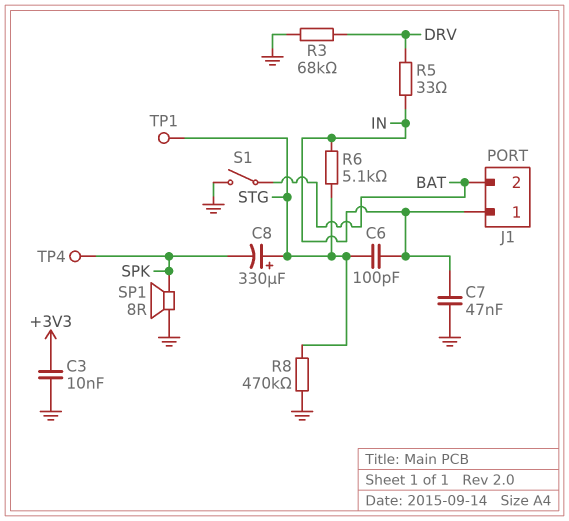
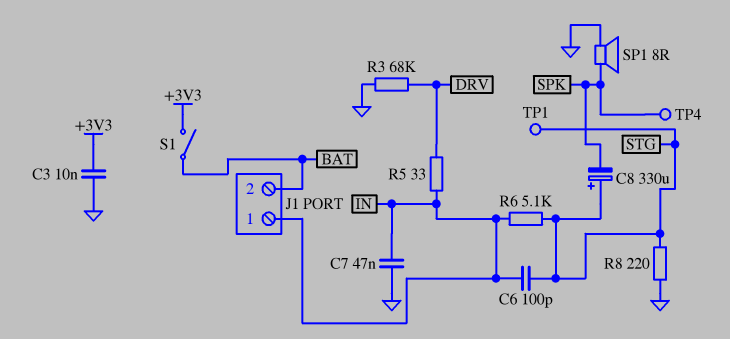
R8: 470k (GND, STG) -> 220 (GND, STG)
S1: switch (BAT, GND) -> switch (+3V3, BAT)

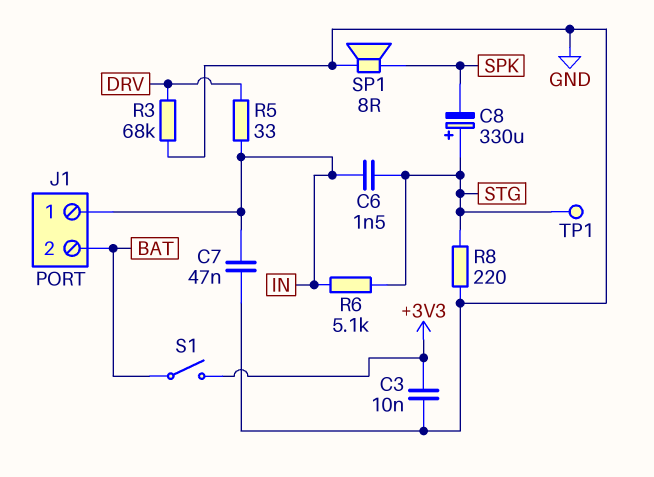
C6: 100pF (IN, STG) -> 1.5nF (IN, STG)
TP4: test point (SPK) -> none

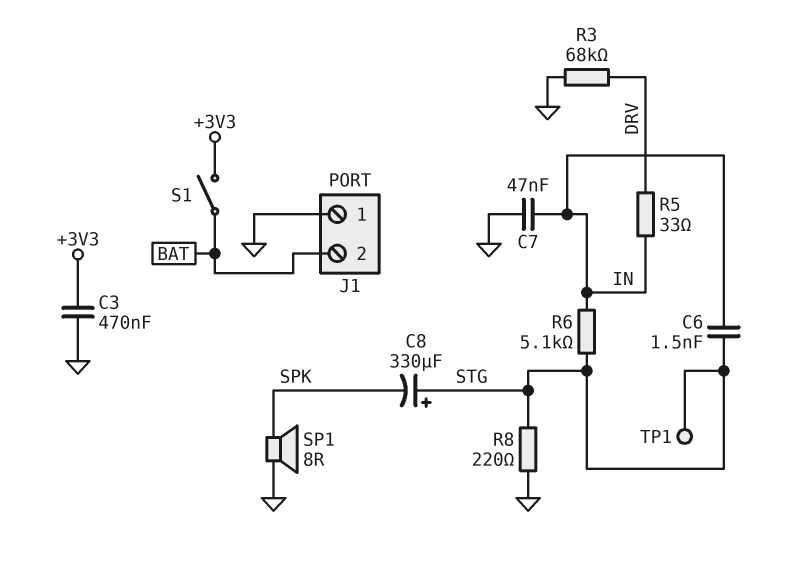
C3: 10nF (+3V3, GND) -> 470nF (+3V3, GND)
J1 pin 1: IN -> GND

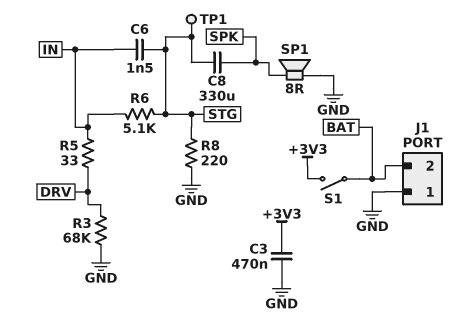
C7: 47nF (GND, IN) -> none
C8: 330uF (plus STG, minus SPK) -> 330uF (SPK, STG)

